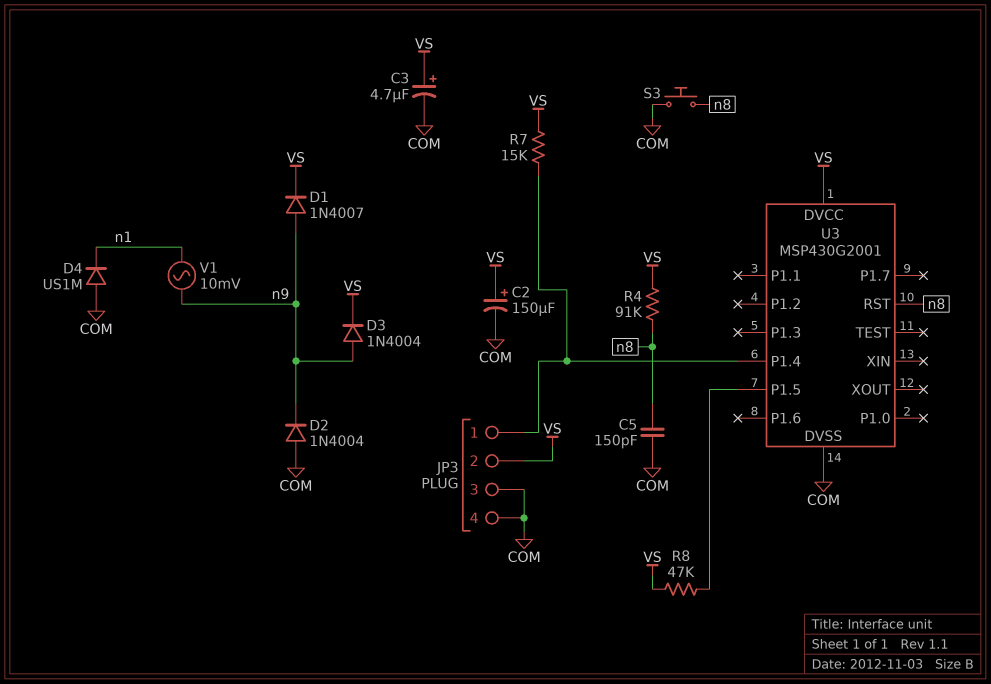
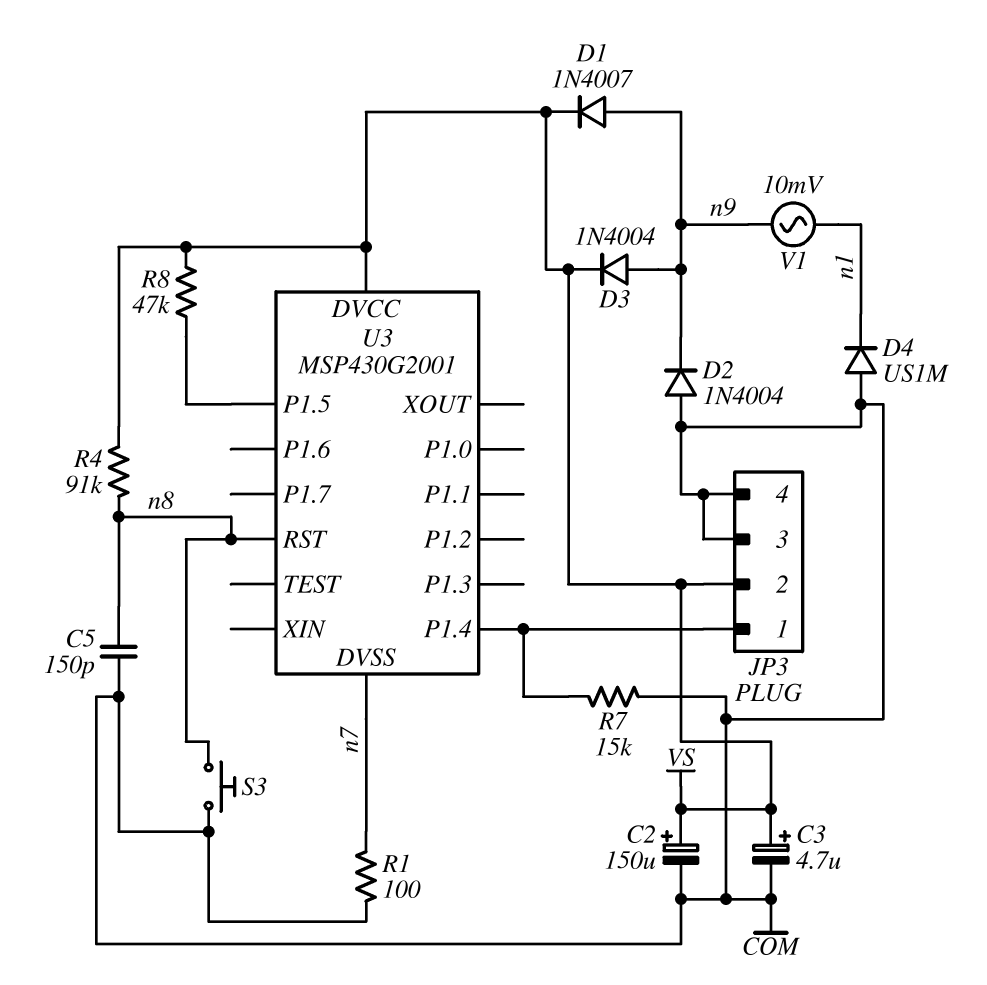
R1: none -> 100 (COM, n7)
R7: 15k (JP3/1, VS) -> 15k (COM, JP3/1)
U3 pin DVSS: COM -> n7

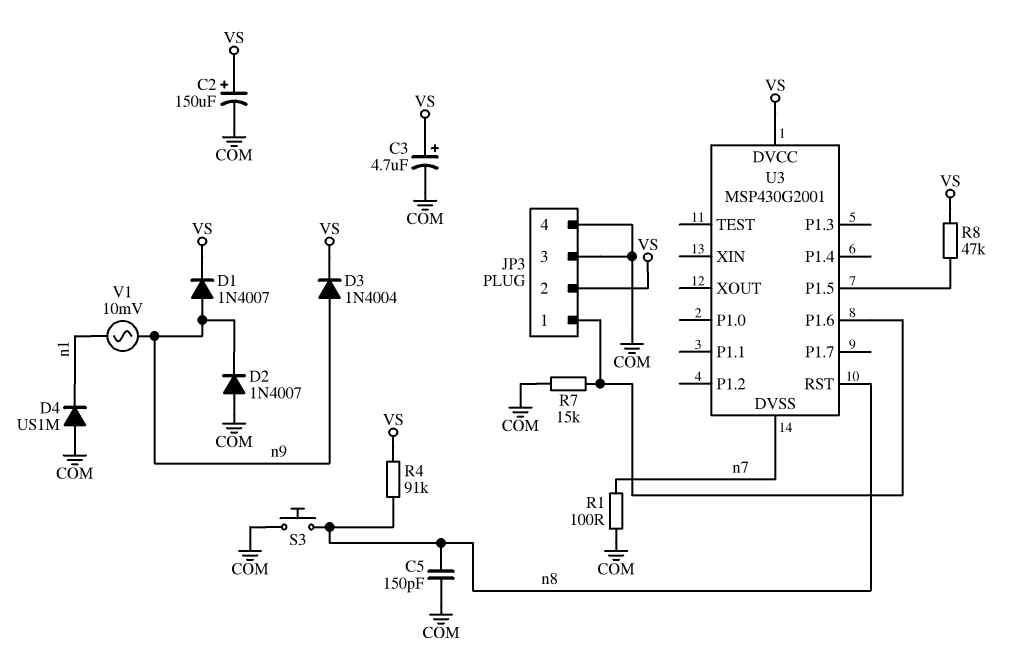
D2: diode 1N4004 (A COM, K n9) -> diode 1N4007 (A COM, K n9)
U3 pin P1.4: JP3/1 -> none
U3 pin P1.6: none -> JP3/1

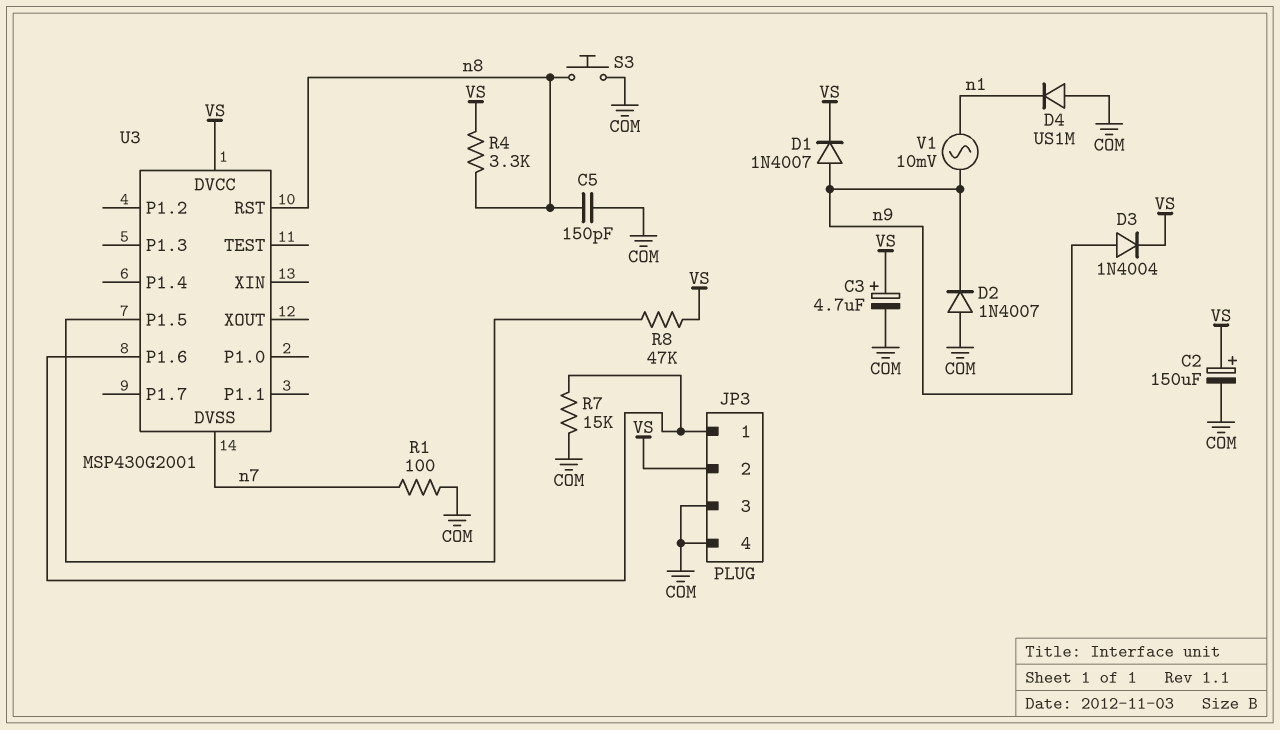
R4: 91k (VS, n8) -> 3.3k (VS, n8)

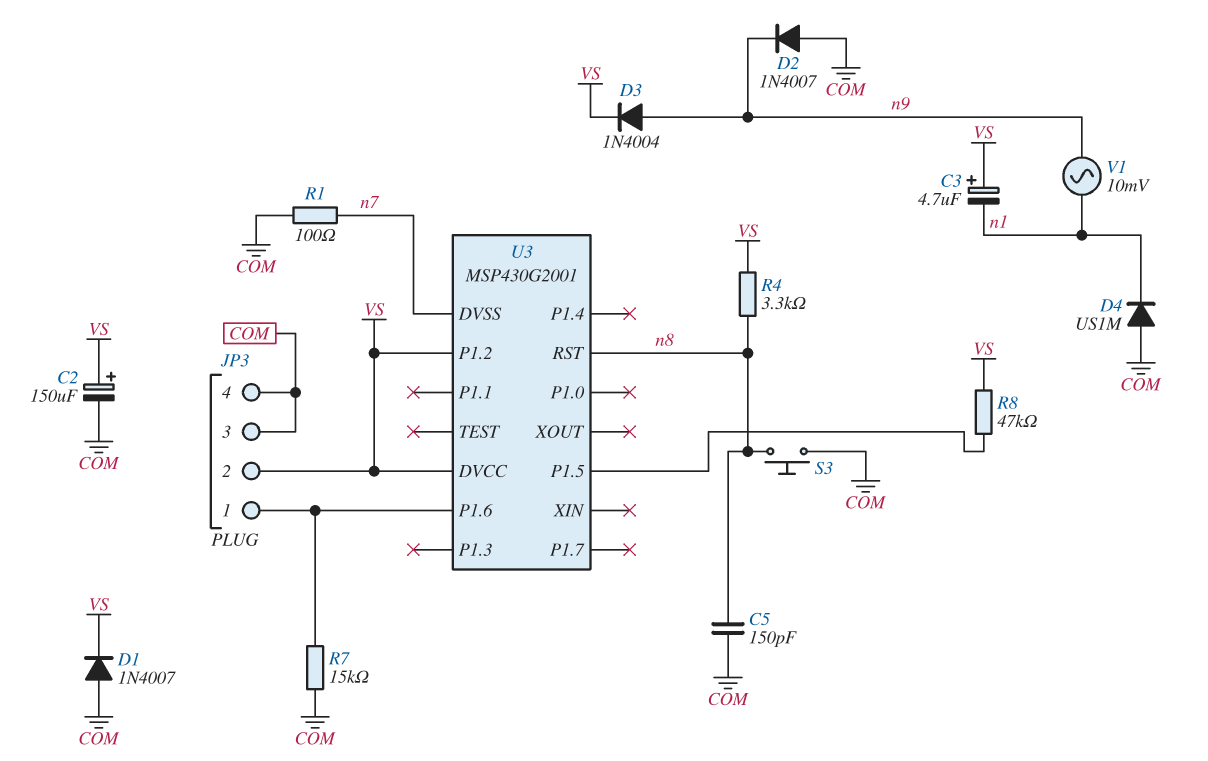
C3: 4.7uF (plus VS, minus COM) -> 4.7uF (plus VS, minus n1)
D1: diode 1N4007 (A n9, K VS) -> diode 1N4007 (A COM, K VS)
U3 pin P1.2: none -> VS

